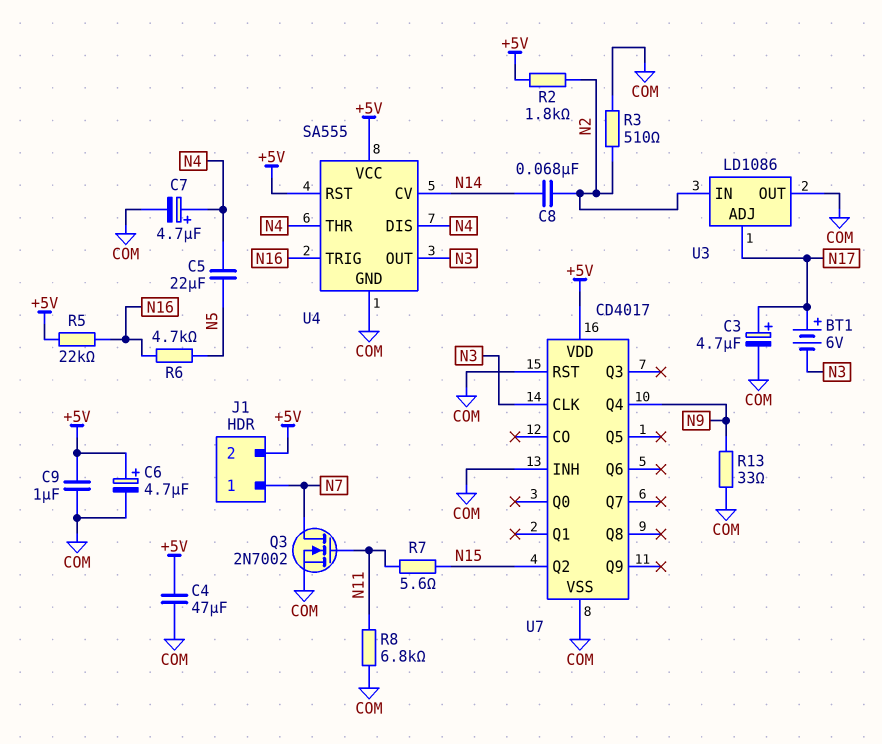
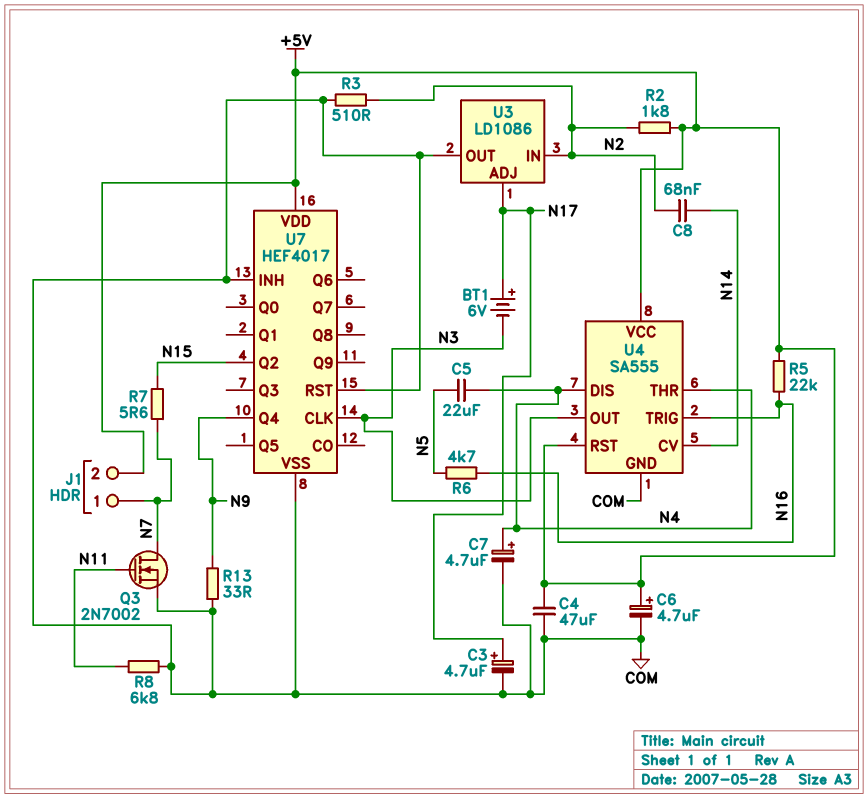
C9: 1uF (+5V, COM) -> none
R7: 5.6 (N11, N15) -> 5.6 (N7, N15)
U7: CD4017 -> HEF4017

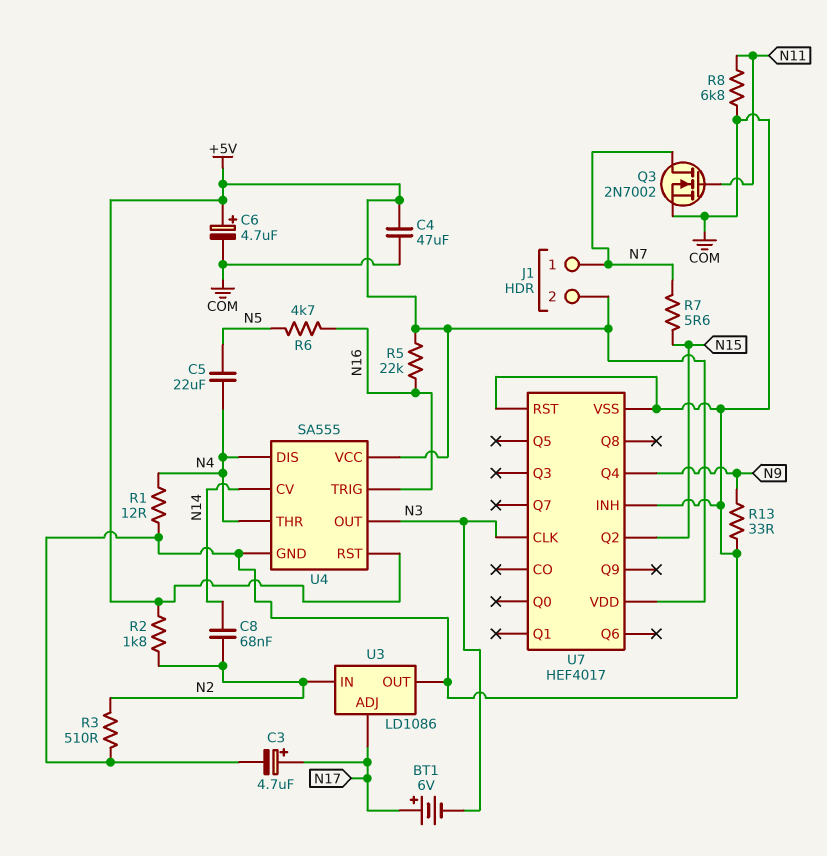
C7: 4.7uF (plus N4, minus COM) -> none
R1: none -> 12 (COM, N4)

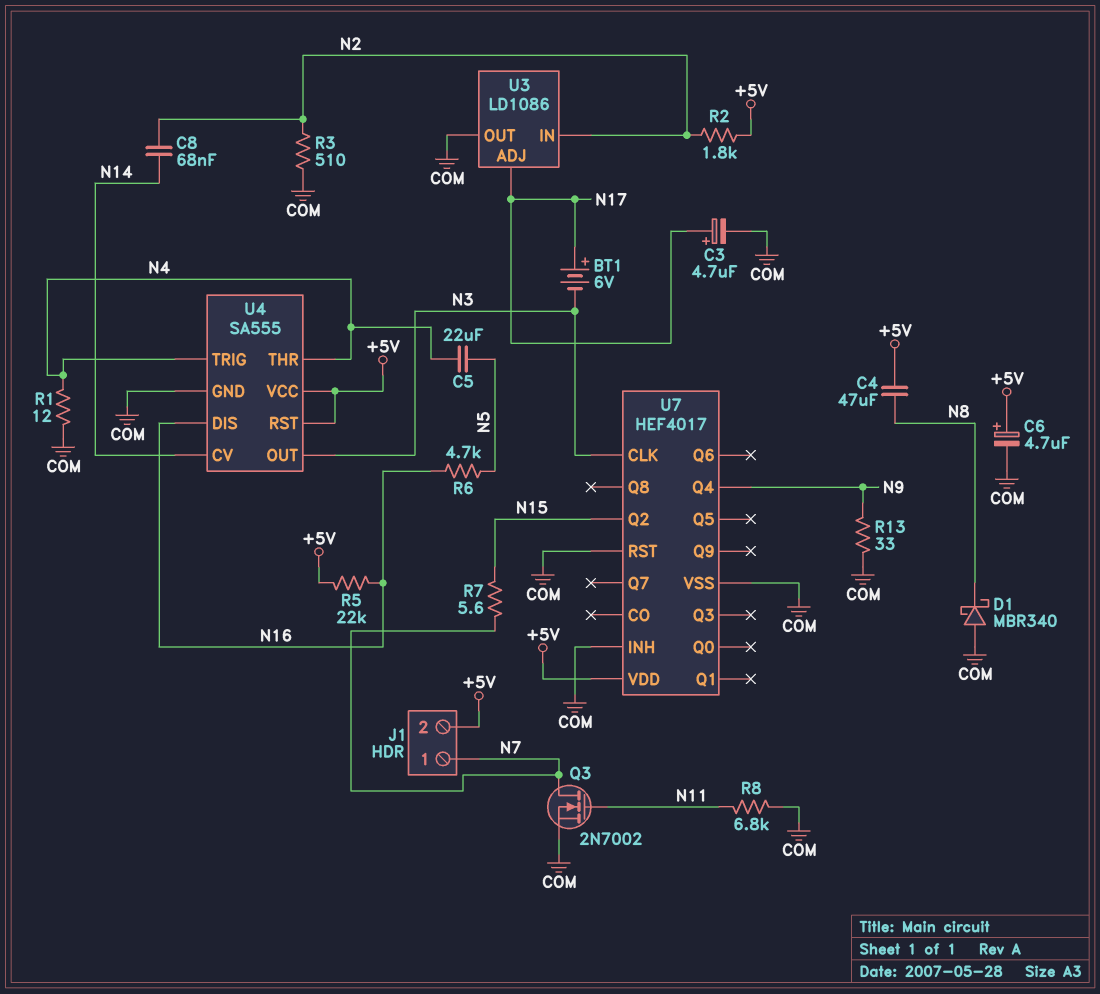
C4: 47uF (+5V, COM) -> 47uF (+5V, N8)
D1: none -> schottky MBR340 (A COM, K N8)
U4 pin DIS: N4 -> N16
U4 pin TRIG: N16 -> N4

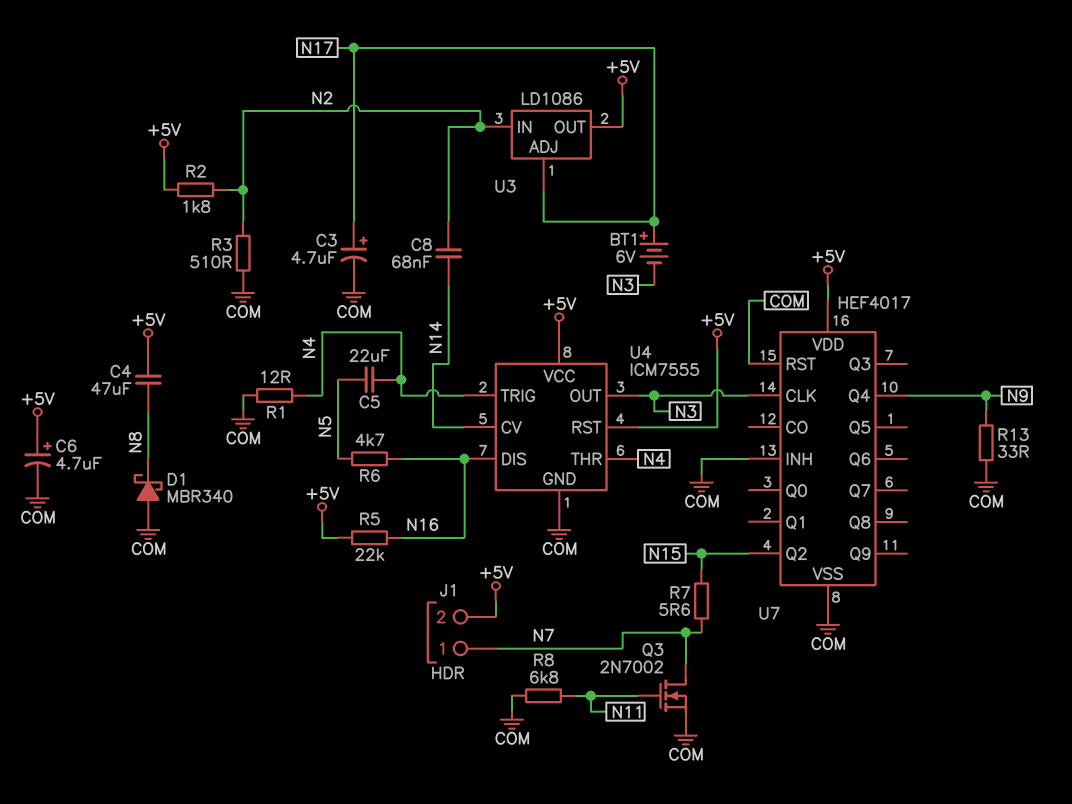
U3 pin OUT: COM -> +5V
U4: SA555 -> ICM7555

